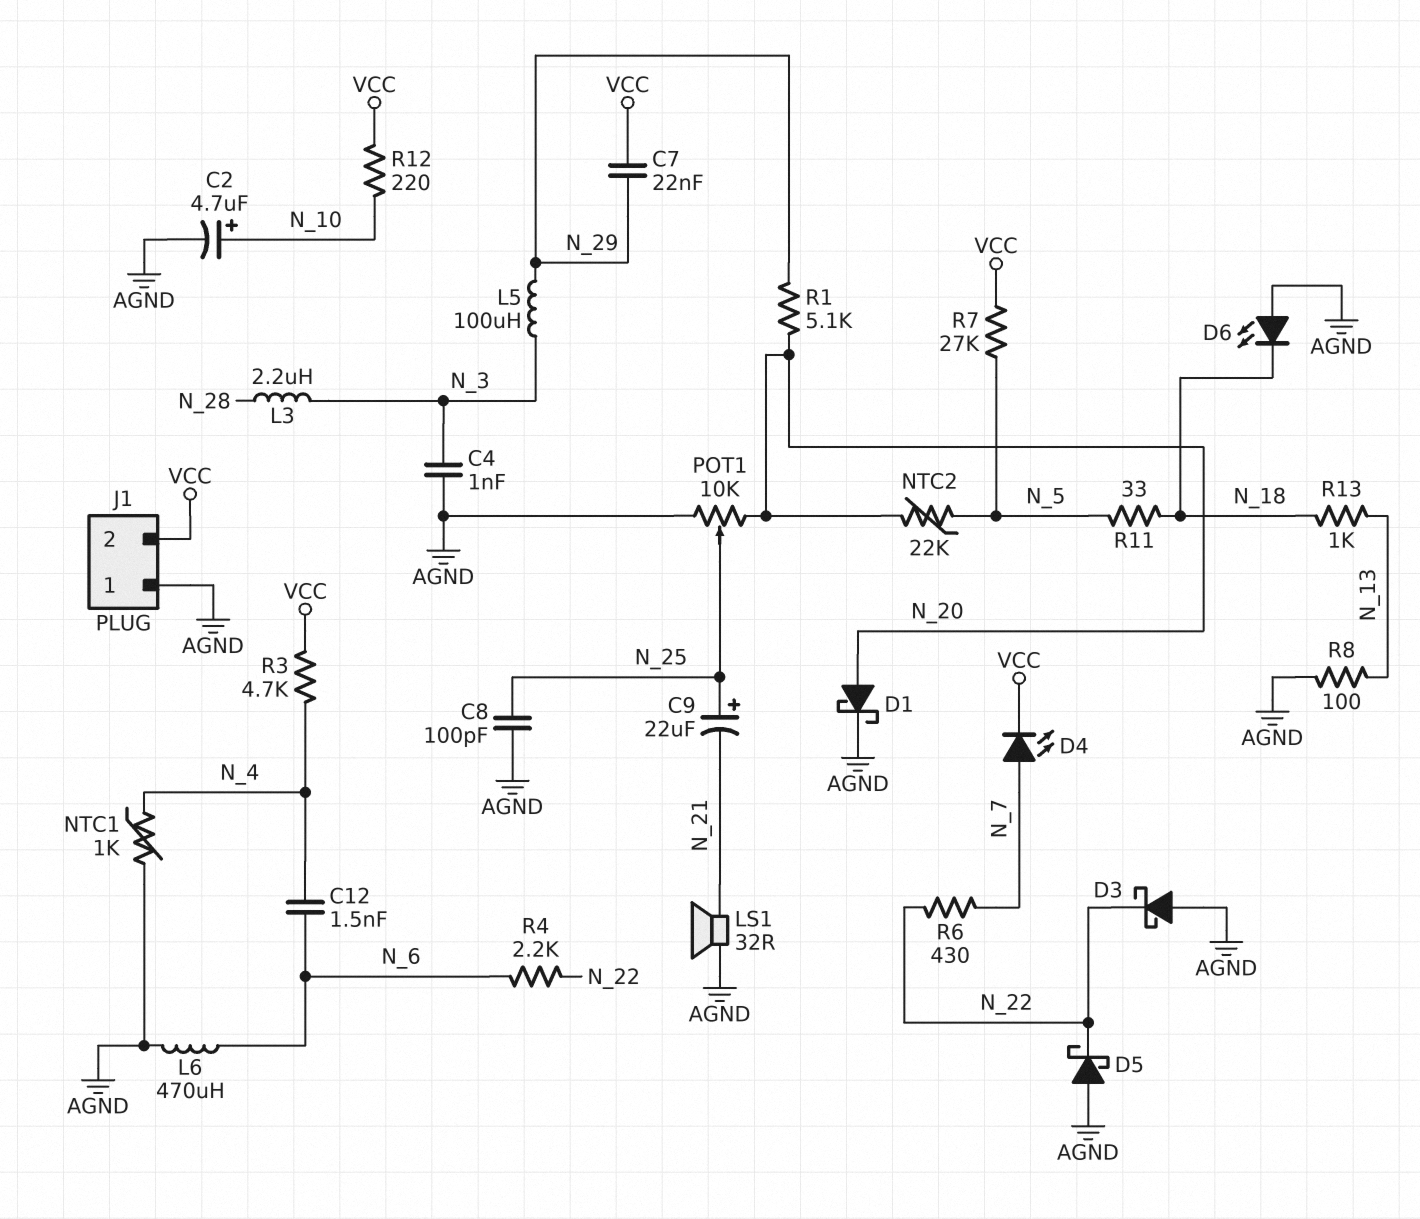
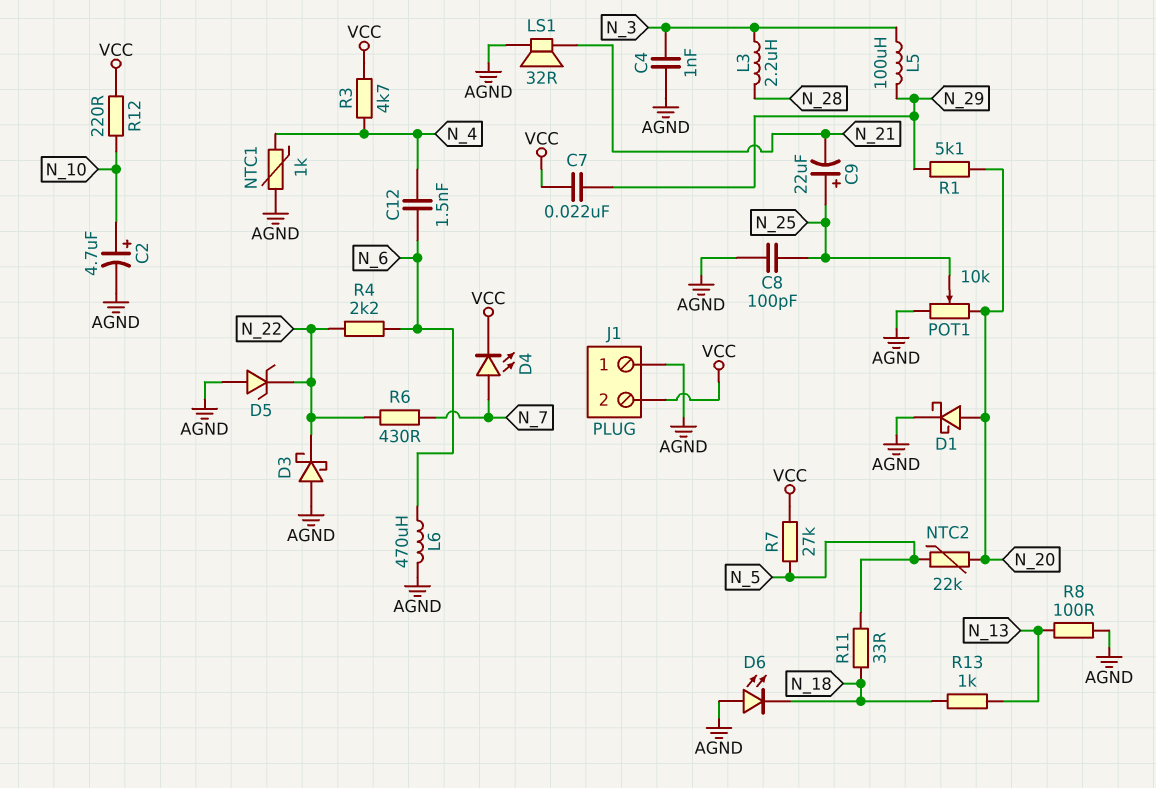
D5: schottky (A AGND, K N_22) -> zener (A AGND, K N_22)

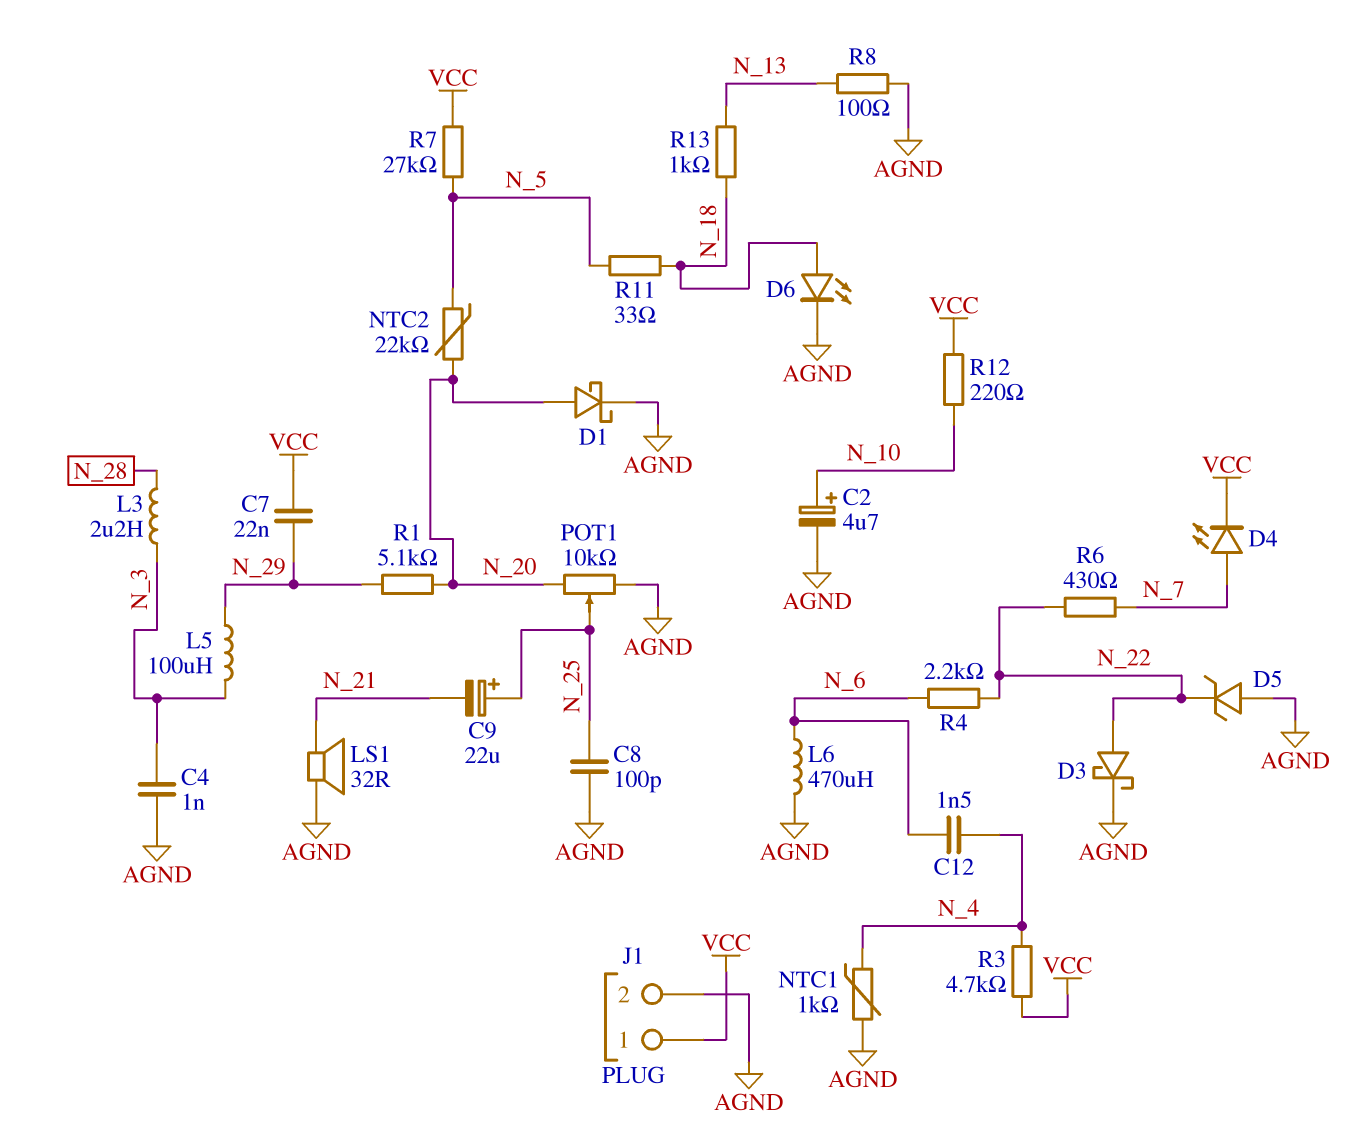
D3: schottky (A AGND, K N_22) -> schottky (A N_22, K AGND)
D6: LED (A AGND, K N_18) -> LED (A N_18, K AGND)
J1 pin 1: AGND -> VCC
J1 pin 2: VCC -> AGND

